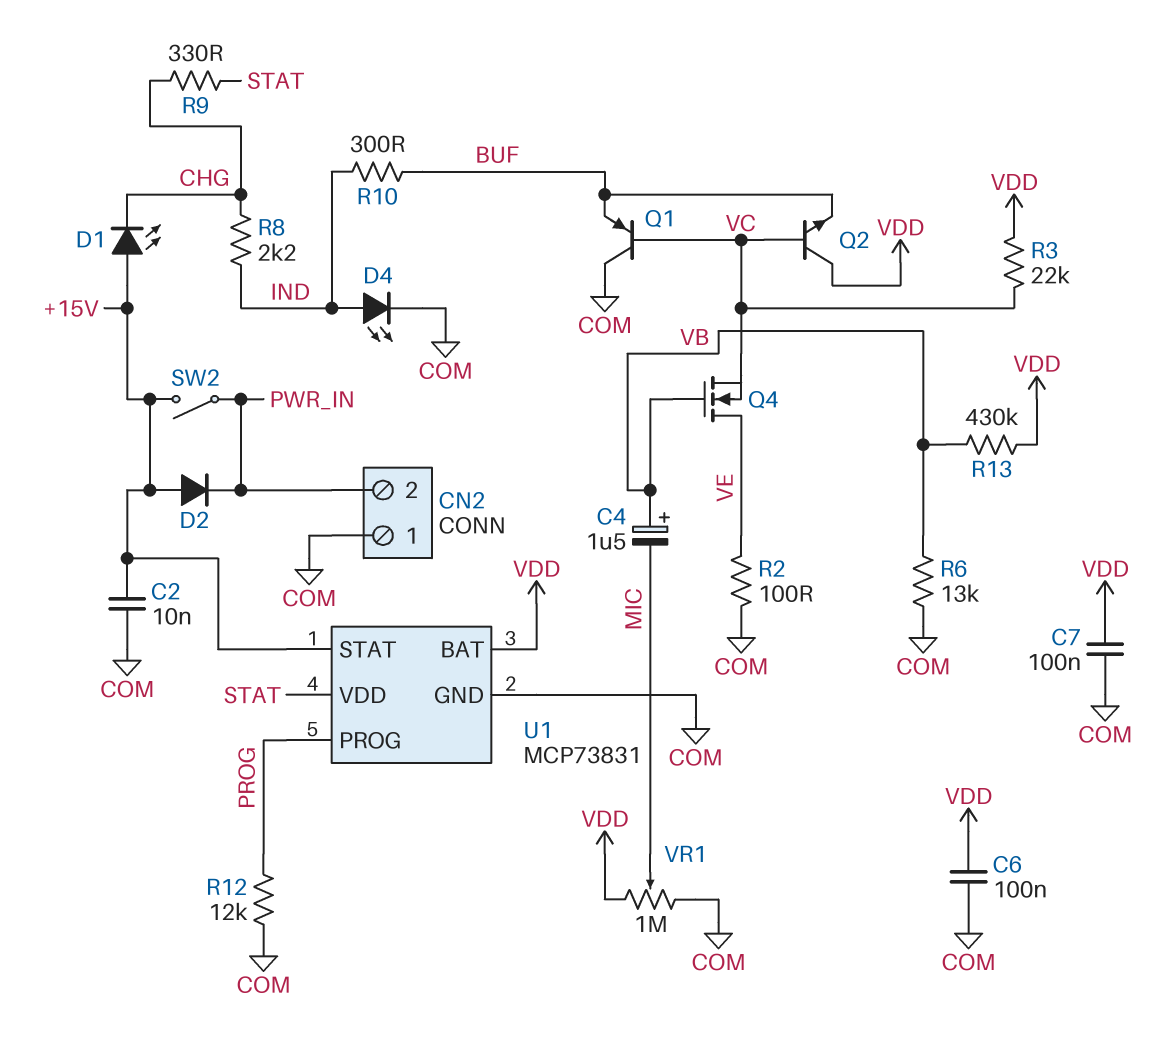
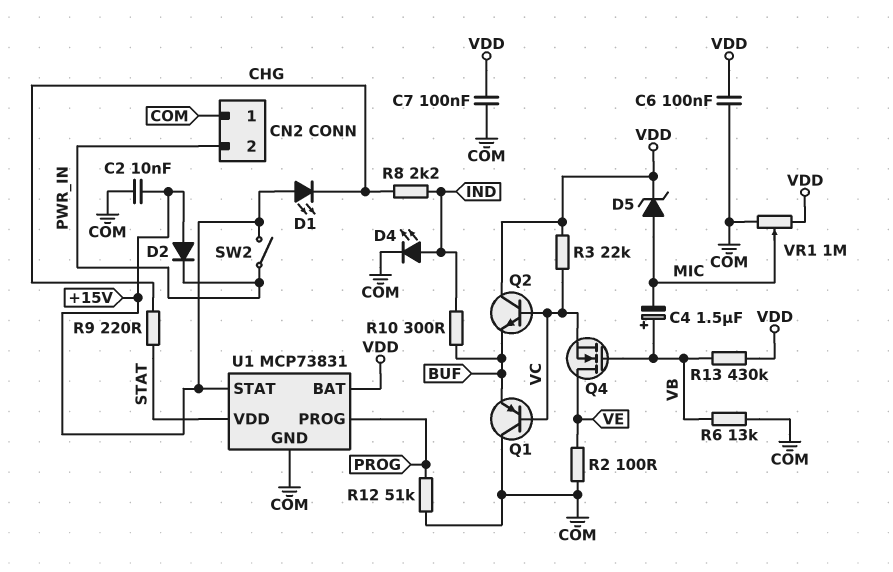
D5: none -> zener (A MIC, K VDD)
R9: 330 (CHG, STAT) -> 220 (CHG, STAT)
R12: 12k (COM, PROG) -> 51k (COM, PROG)

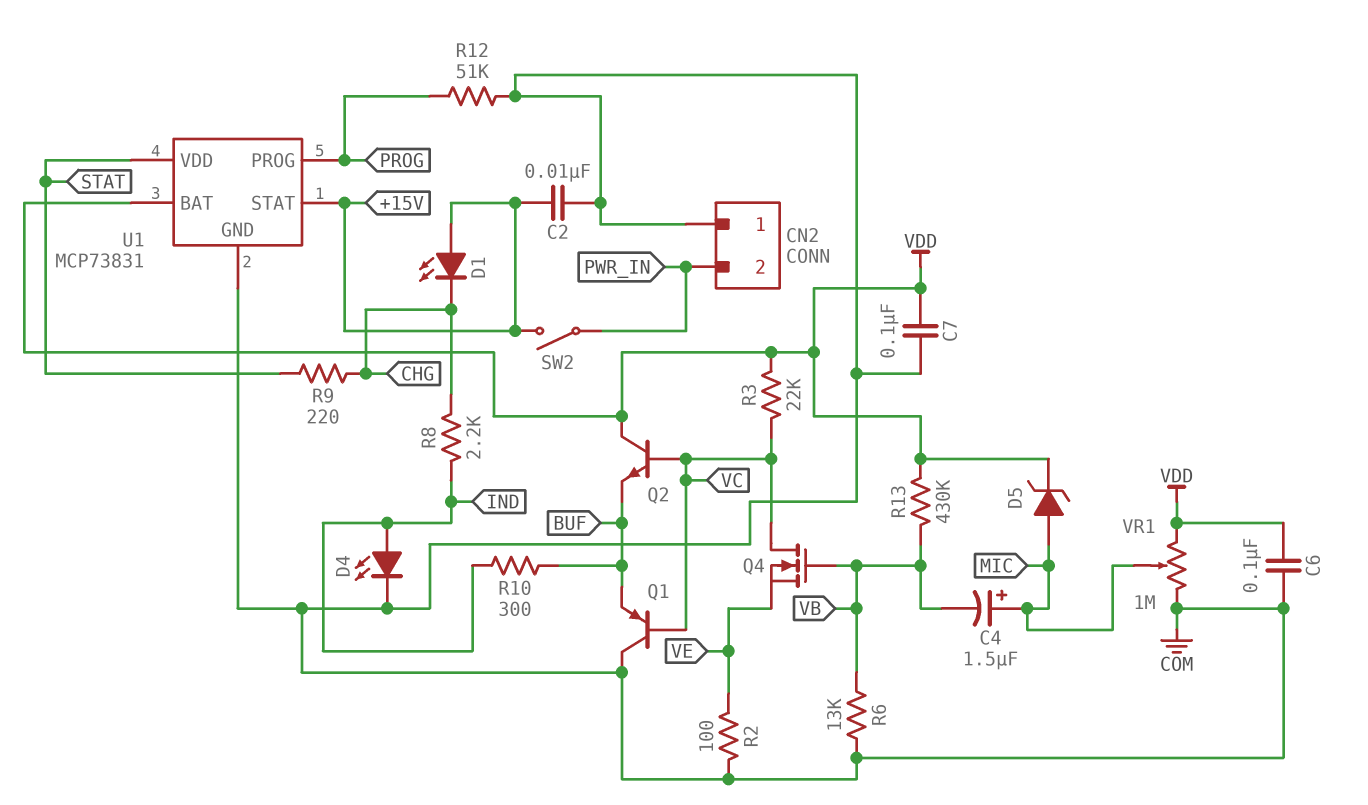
C4: 1.5uF (plus VB, minus MIC) -> 1.5uF (plus MIC, minus VB)
D2: diode (A +15V, K PWR_IN) -> none
Q4: NMOS (G VB, D VE, S VC) -> NMOS (G VB, D VC, S VE)

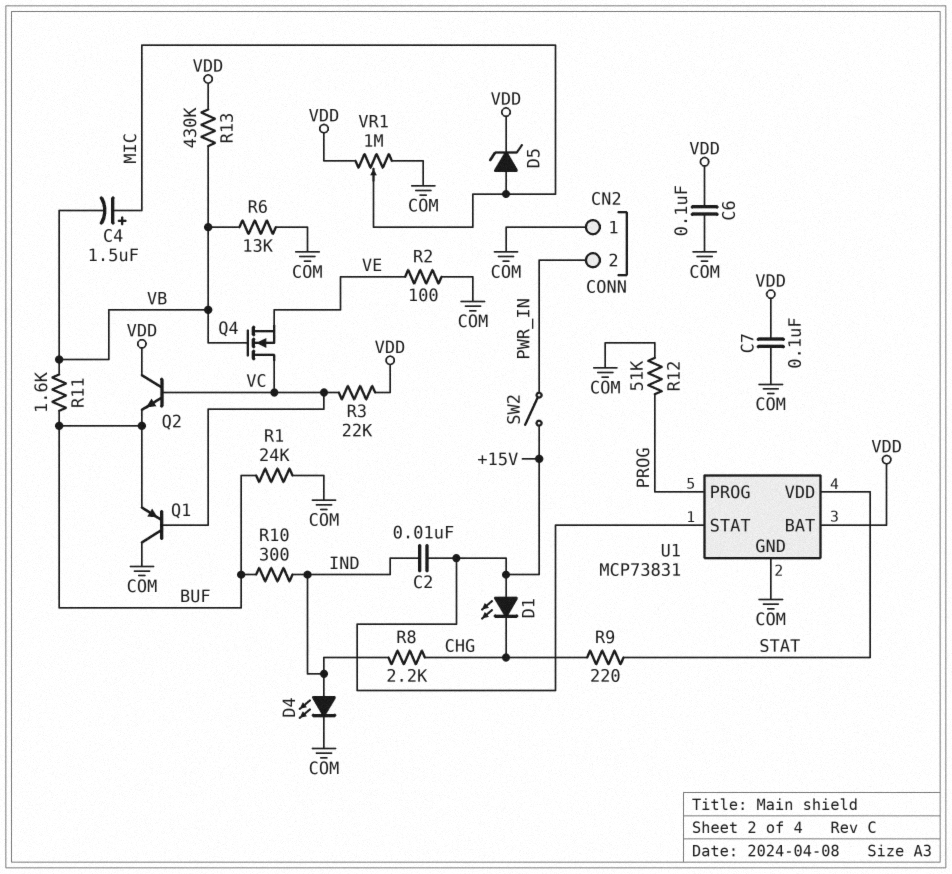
C2: 10nF (+15V, COM) -> 10nF (+15V, IND)
R1: none -> 24k (BUF, COM)
R11: none -> 1.6k (BUF, VB)

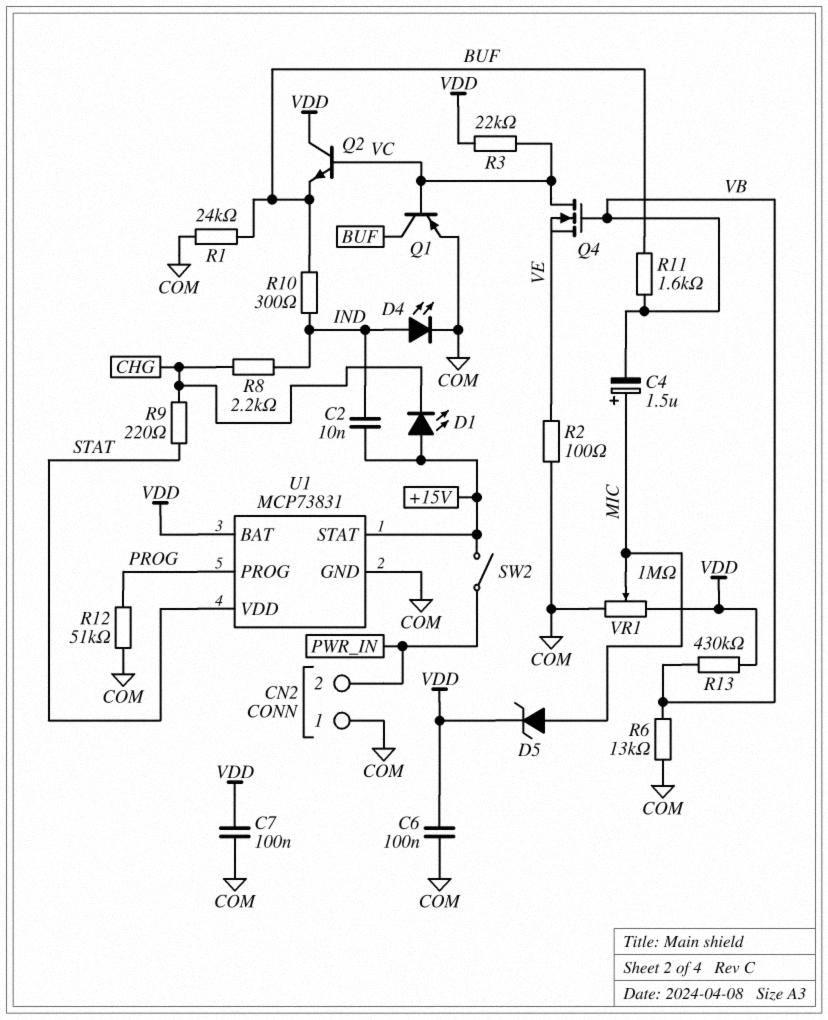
Q1: PNP (B VC, C COM, E BUF) -> PNP (B VC, C BUF, E COM)

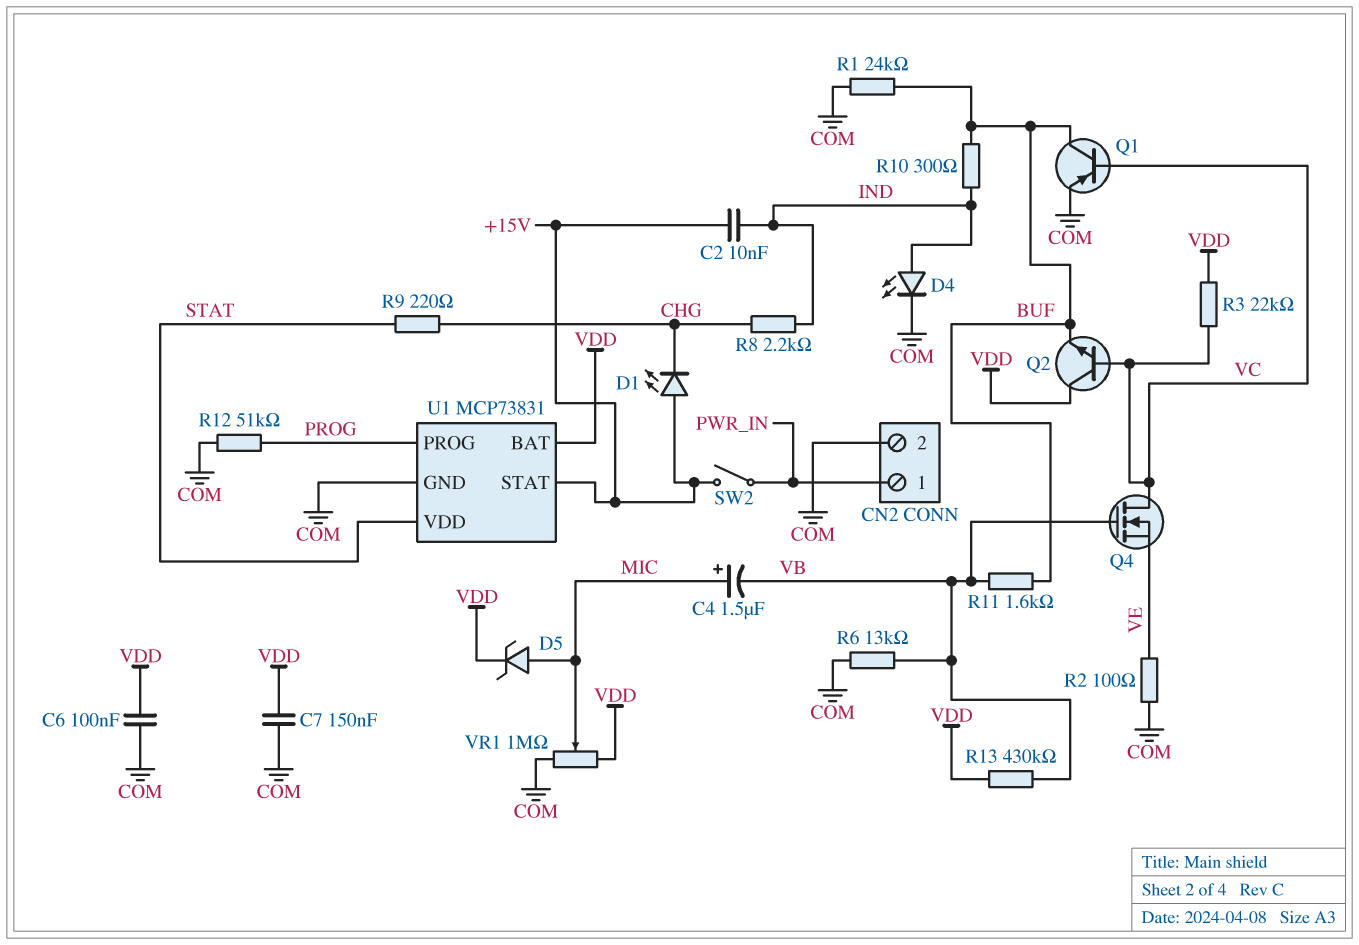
C7: 100nF (COM, VDD) -> 150nF (COM, VDD)
CN2 pin 1: COM -> PWR_IN
CN2 pin 2: PWR_IN -> COM

